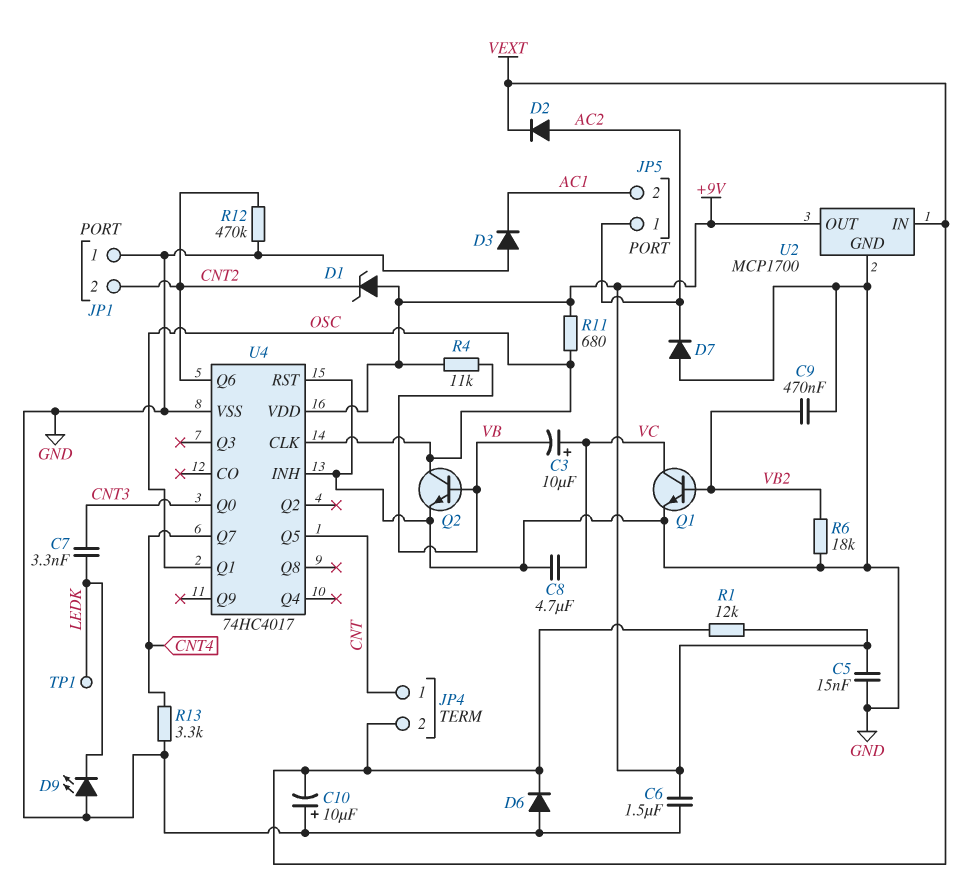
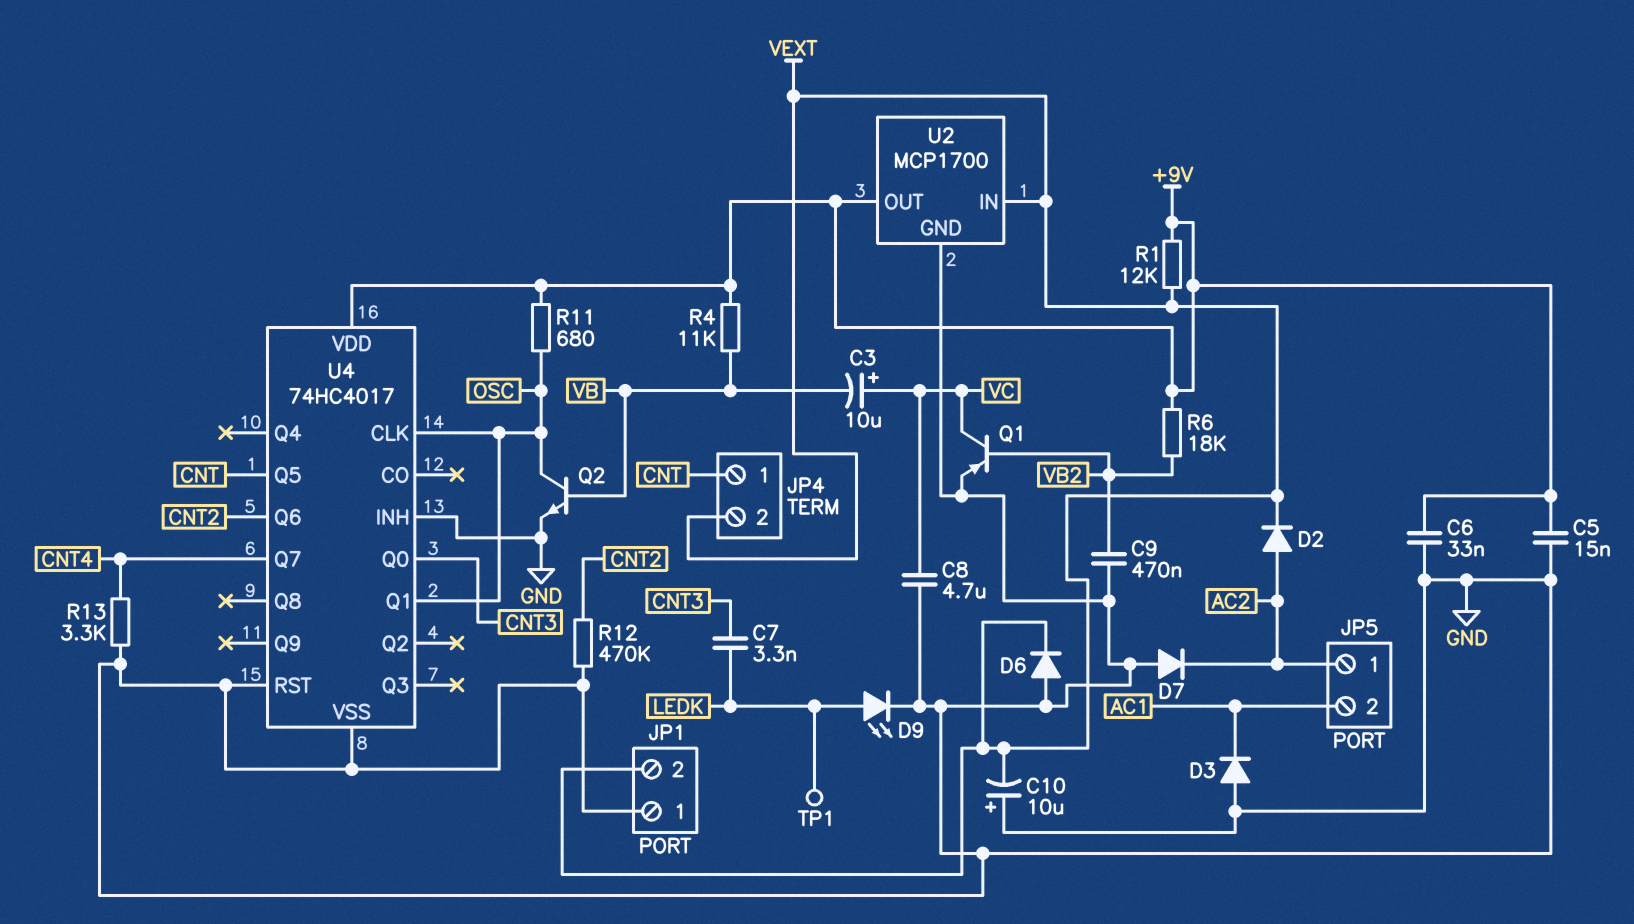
C6: 1.5uF (+9V, GND) -> 33nF (+9V, GND)
D1: zener (A +9V, K CNT2) -> none
D9: LED (A GND, K LEDK) -> LED (A LEDK, K GND)
JP1 pin 2: CNT2 -> VEXT
Q1: NPN (B VB2, C VC, E GND) -> PNP (B VB2, C VC, E GND)
R6: 18k (GND, VB2) -> 18k (+9V, VB2)

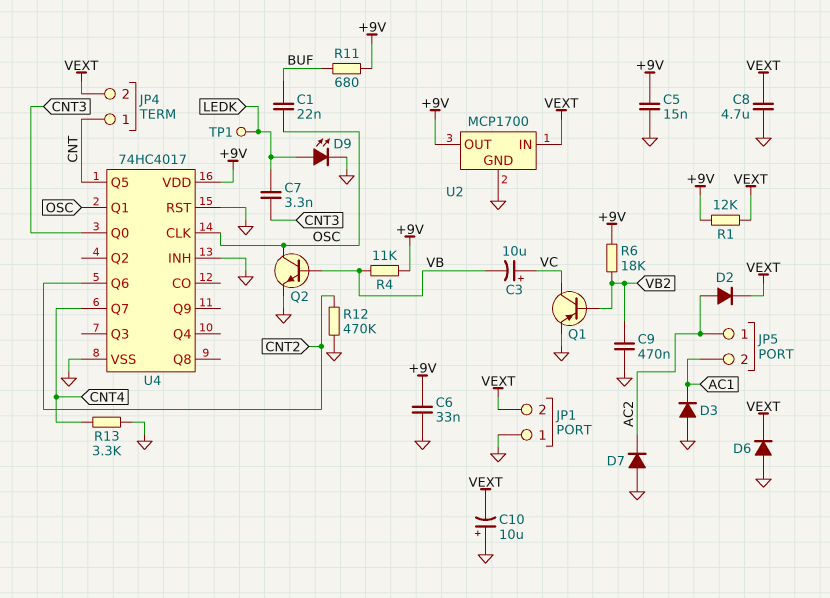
C1: none -> 22nF (BUF, OSC)
C8: 4.7uF (GND, VC) -> 4.7uF (GND, VEXT)
R11: 680 (+9V, OSC) -> 680 (+9V, BUF)

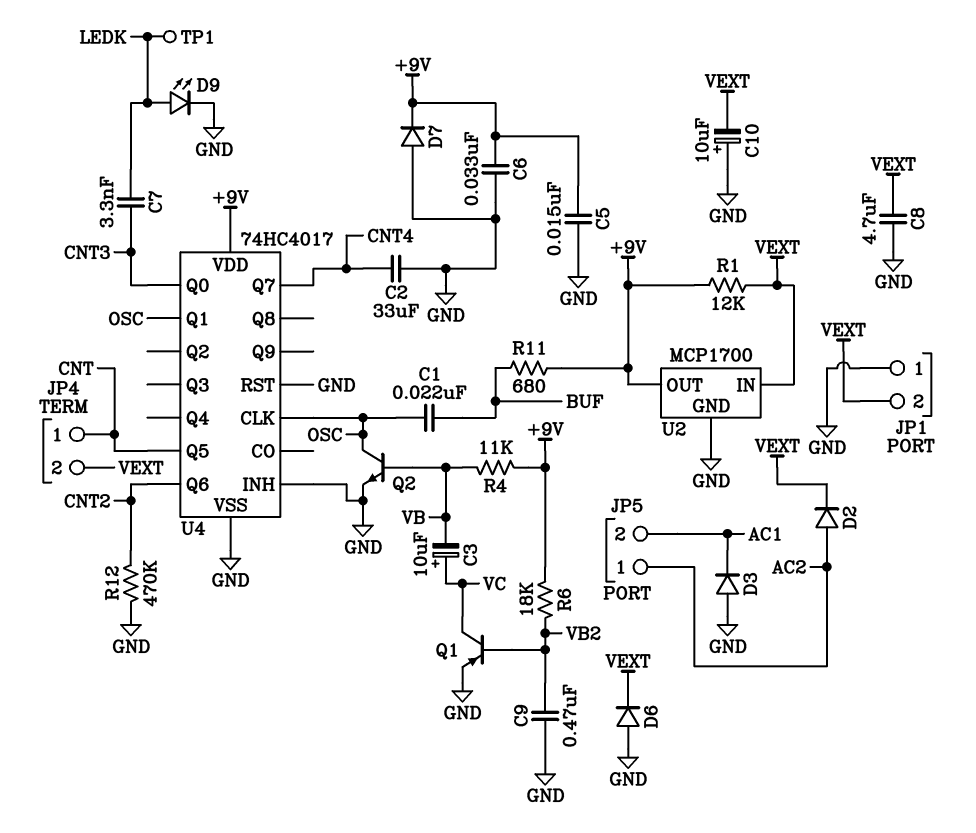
C2: none -> 33uF (CNT4, GND)
D7: diode (A GND, K AC2) -> diode (A GND, K +9V)
R13: 3.3k (CNT4, GND) -> none

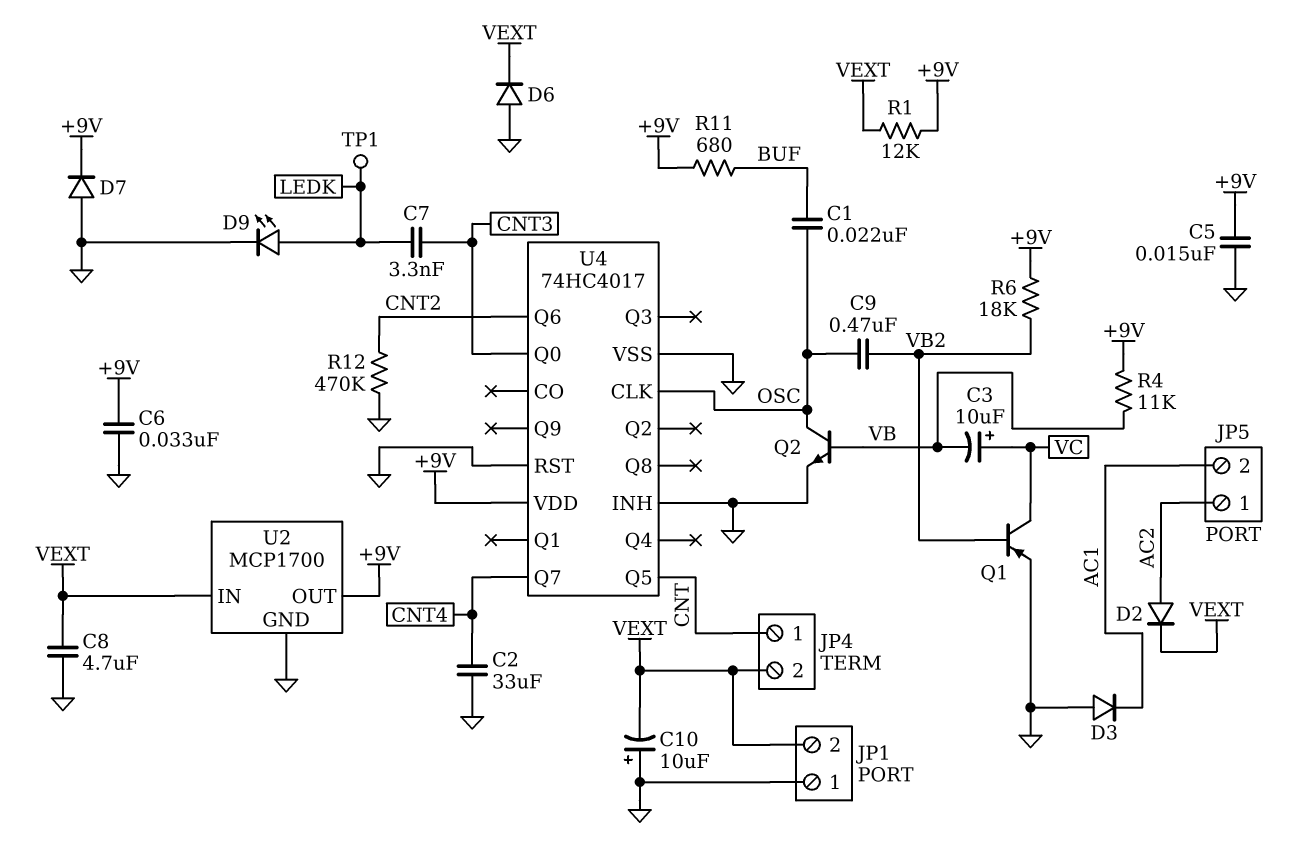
C9: 470nF (GND, VB2) -> 470nF (OSC, VB2)
U4 pin Q1: OSC -> none

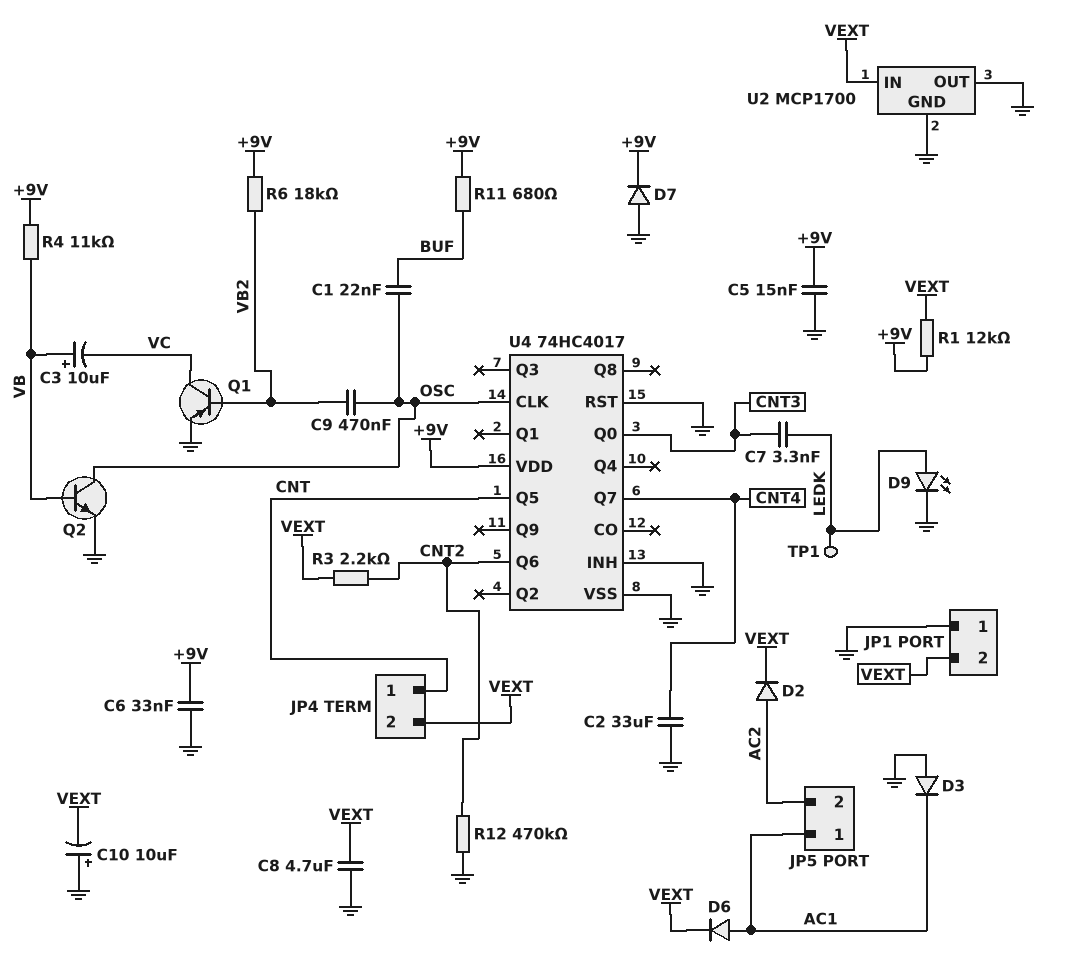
C3: 10uF (plus VC, minus VB) -> 10uF (plus VB, minus VC)
D6: diode (A GND, K VEXT) -> diode (A AC1, K VEXT)
JP5 pin 1: AC2 -> AC1
JP5 pin 2: AC1 -> AC2
R3: none -> 2.2k (CNT2, VEXT)
U2 pin OUT: +9V -> GND

